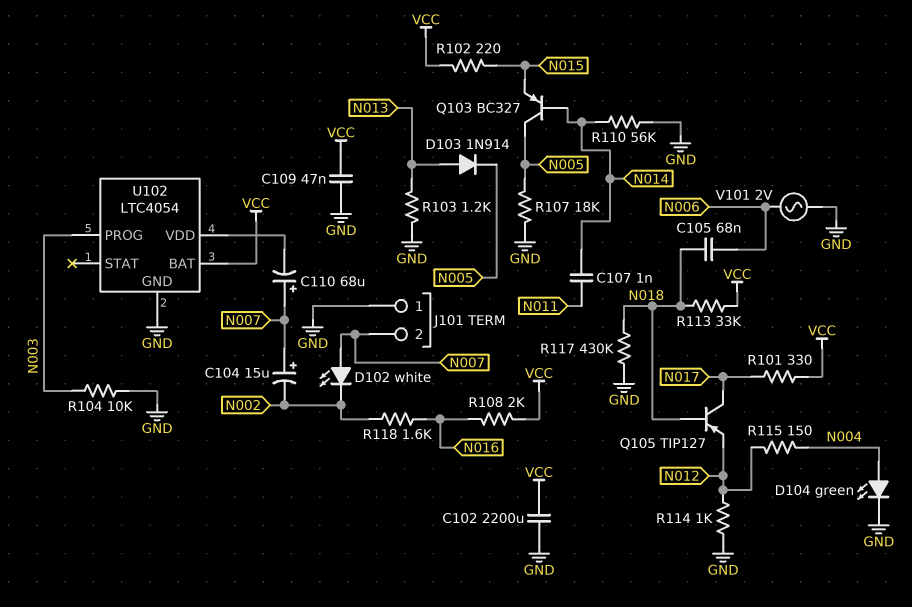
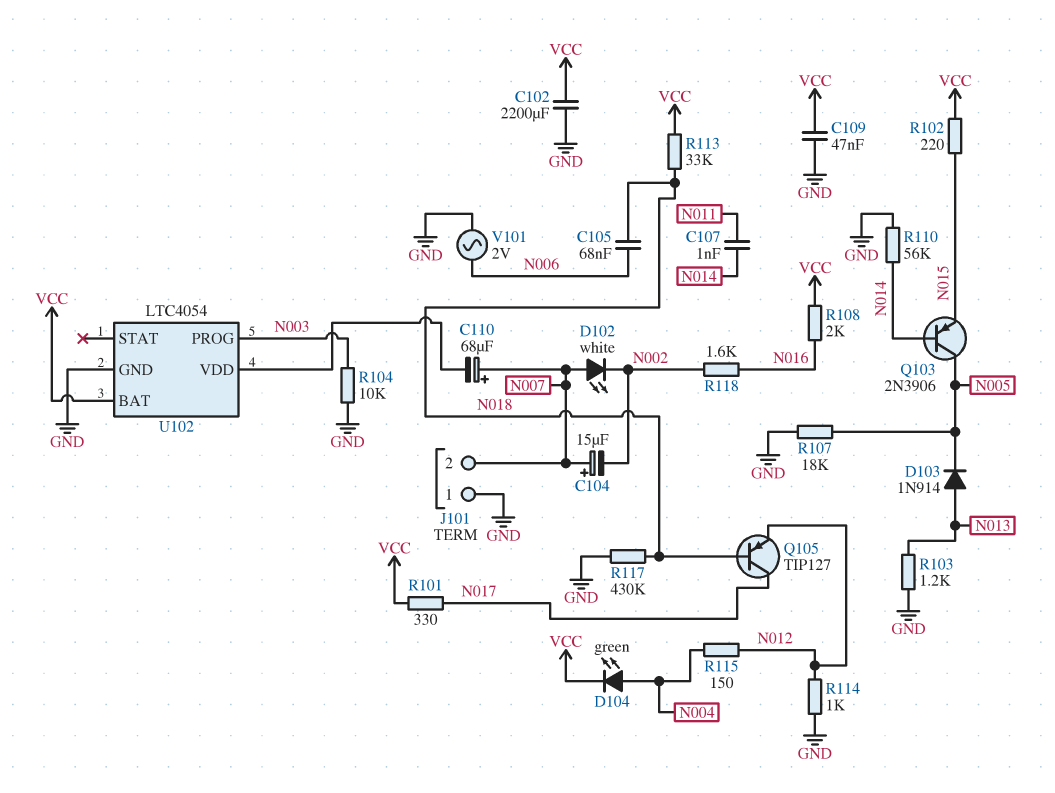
D104: LED green (A N004, K GND) -> LED green (A N004, K VCC)
Q103: PNP BC327 (B N014, C N005, E N015) -> PNP 2N3906 (B N014, C N005, E N015)

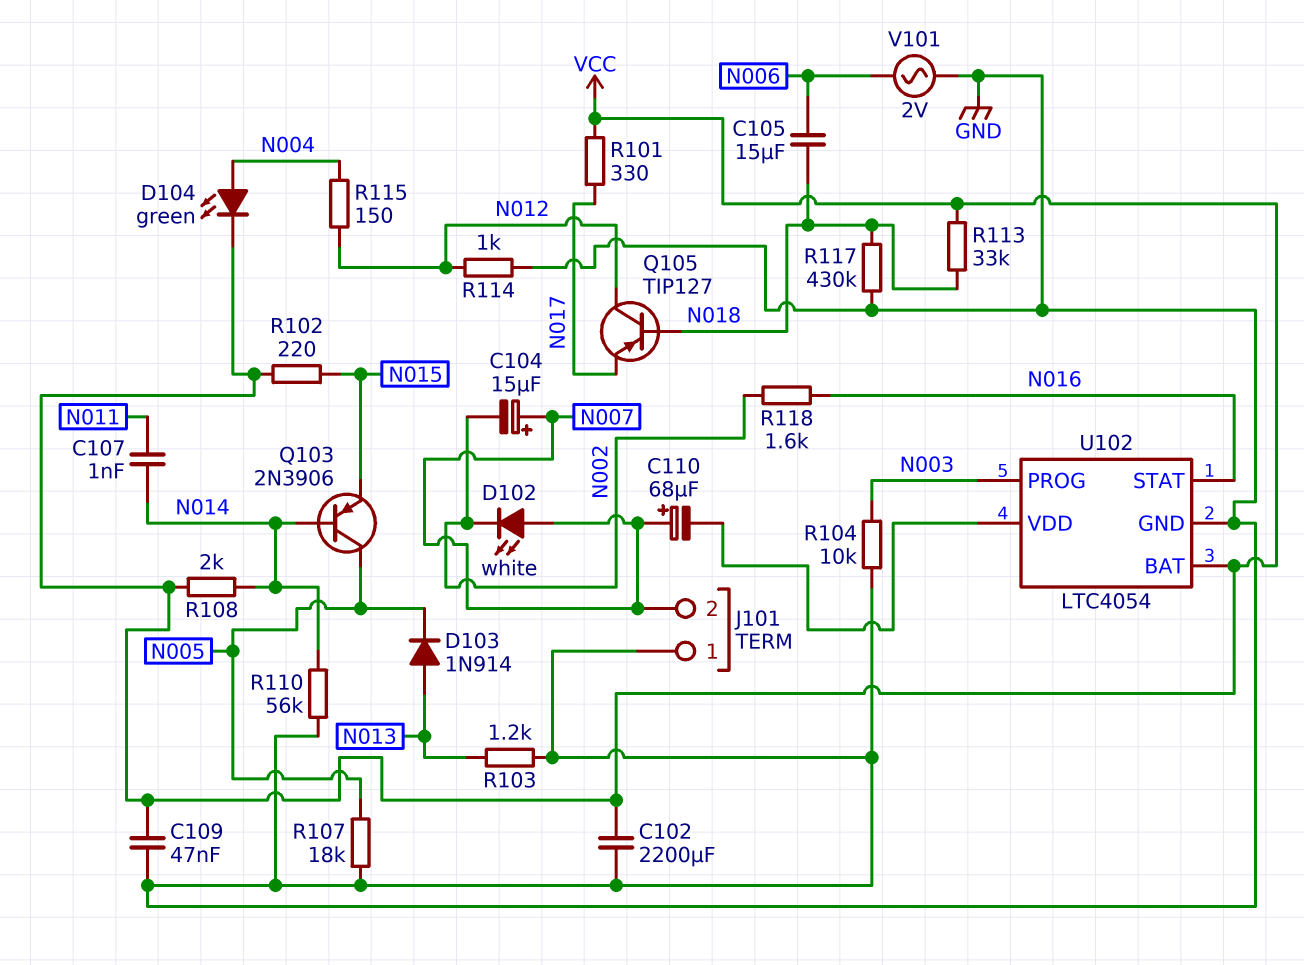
C105: 68nF (N006, N018) -> 15uF (N006, N018)
Q105: PNP TIP127 (B N018, C N017, E N012) -> PNP TIP127 (B N018, C N012, E N017)
R108: 2k (N016, VCC) -> 2k (N014, VCC)
U102 pin STAT: none -> N016

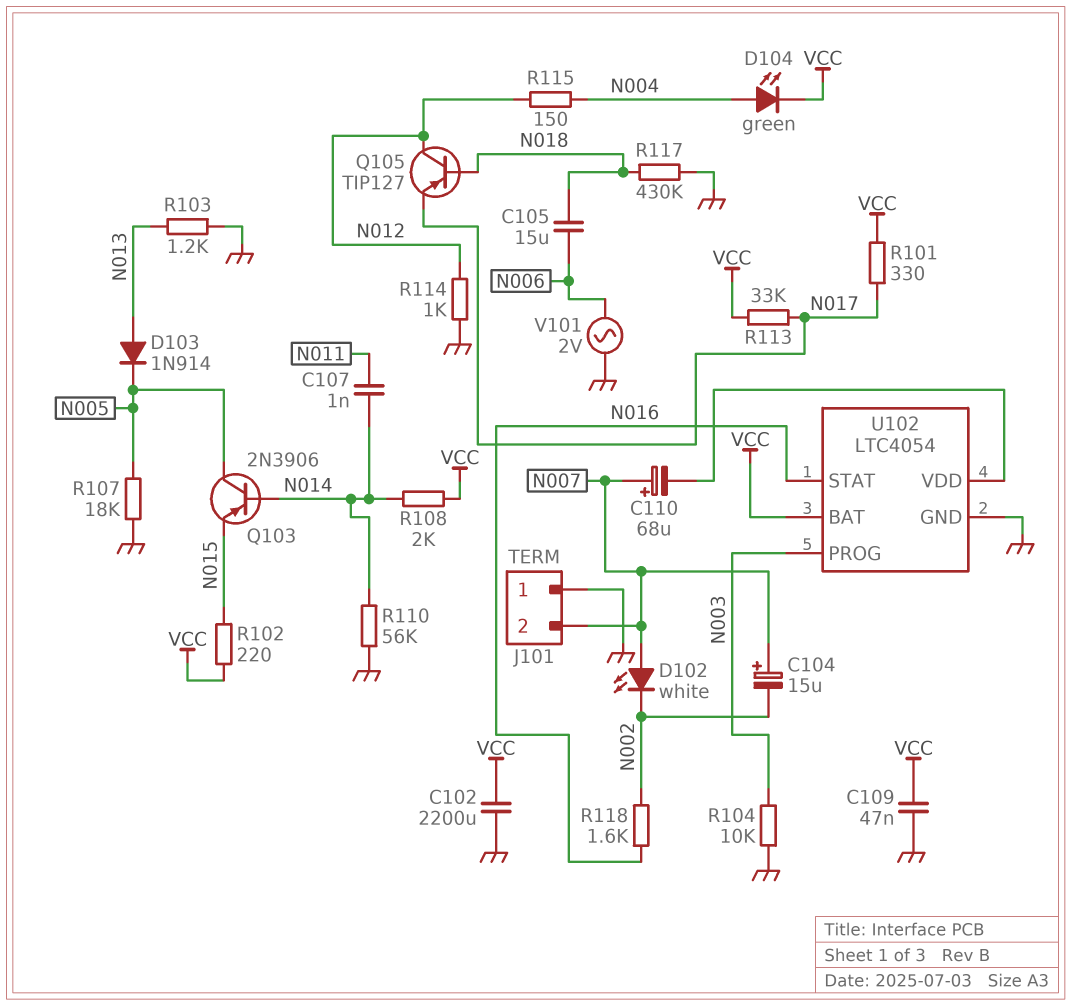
R113: 33k (N018, VCC) -> 33k (N017, VCC)

